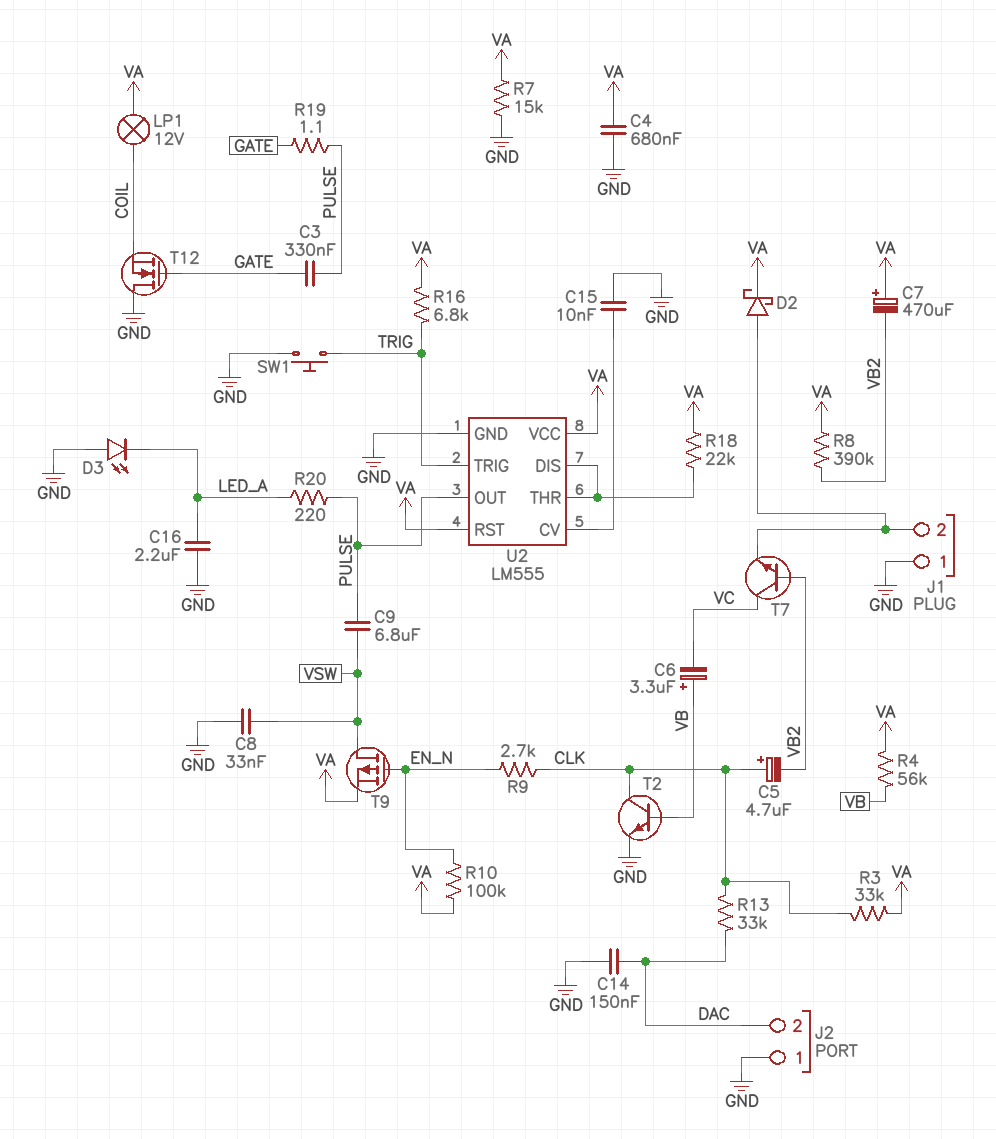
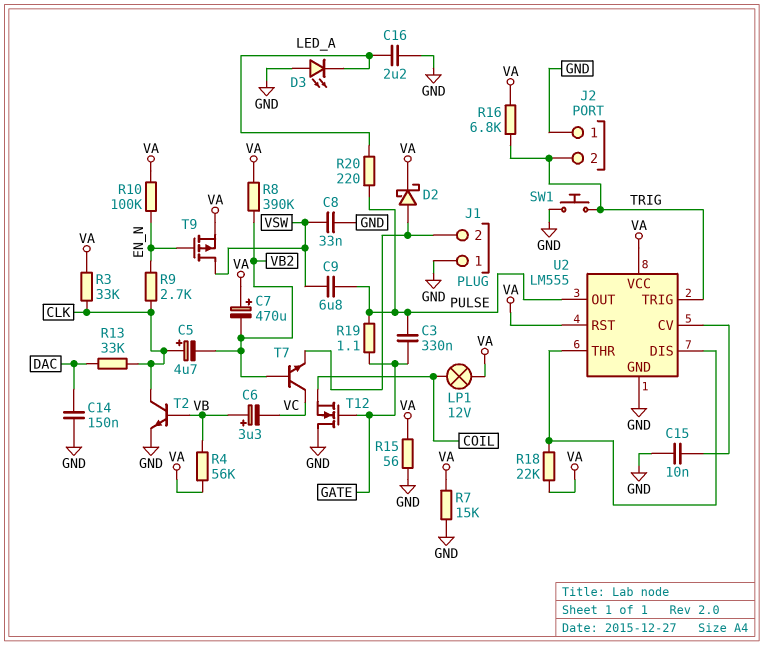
C4: 680nF (GND, VA) -> none
J2 pin 2: DAC -> TRIG
R15: none -> 56 (GND, VA)

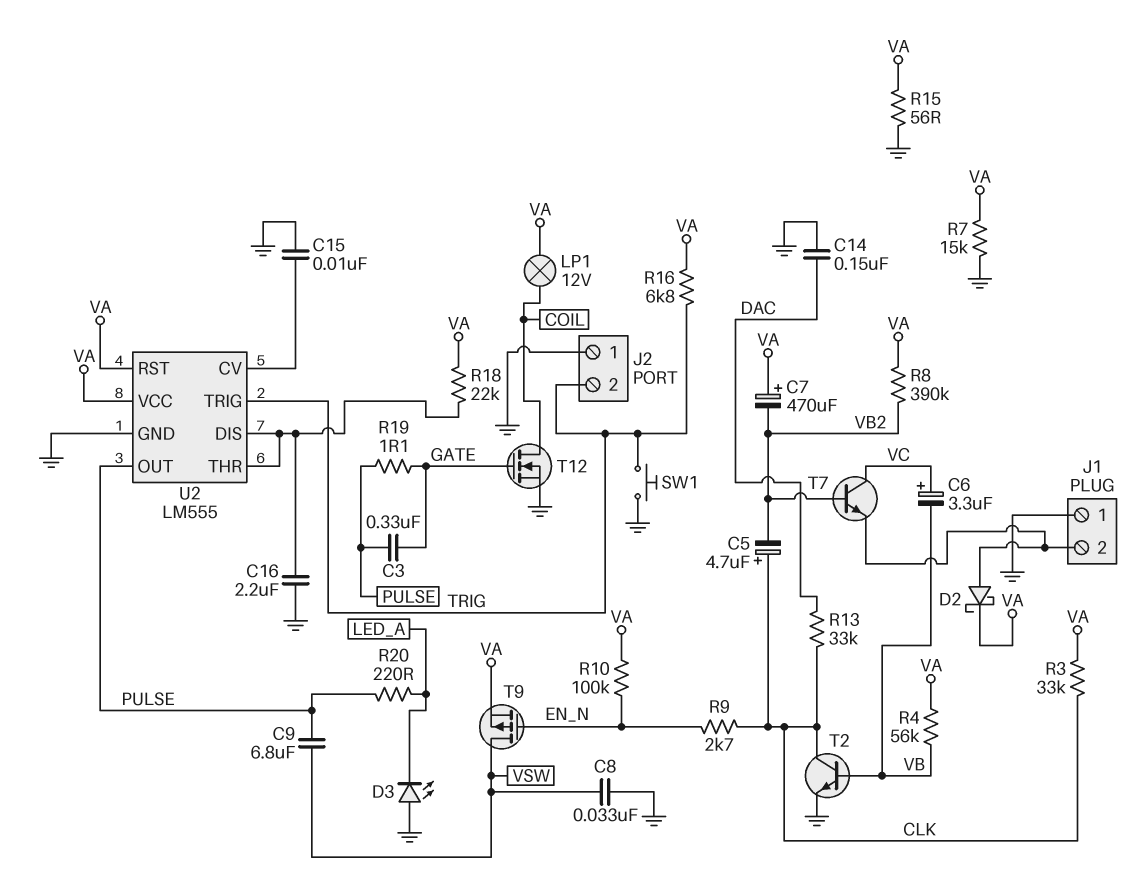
C6: 3.3uF (plus VB, minus VC) -> 3.3uF (plus VC, minus VB)
C16: 2.2uF (GND, LED_A) -> 2.2uF (GND, U2/DIS)
T12: NMOS (G GATE, D GND, S COIL) -> NMOS (G GATE, D COIL, S GND)

